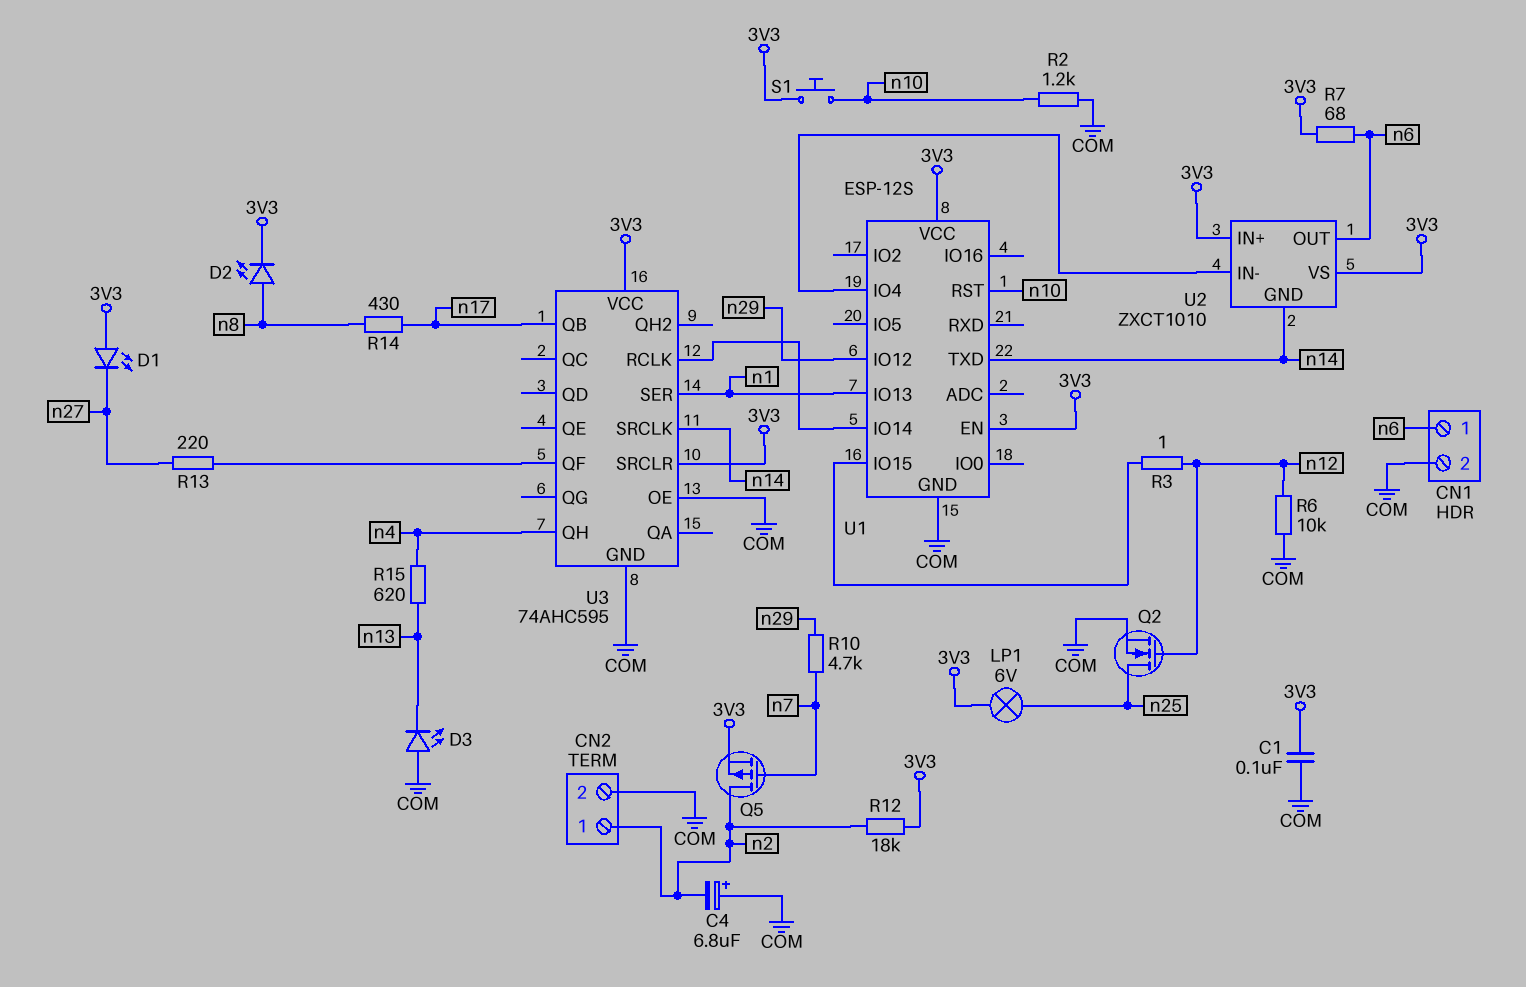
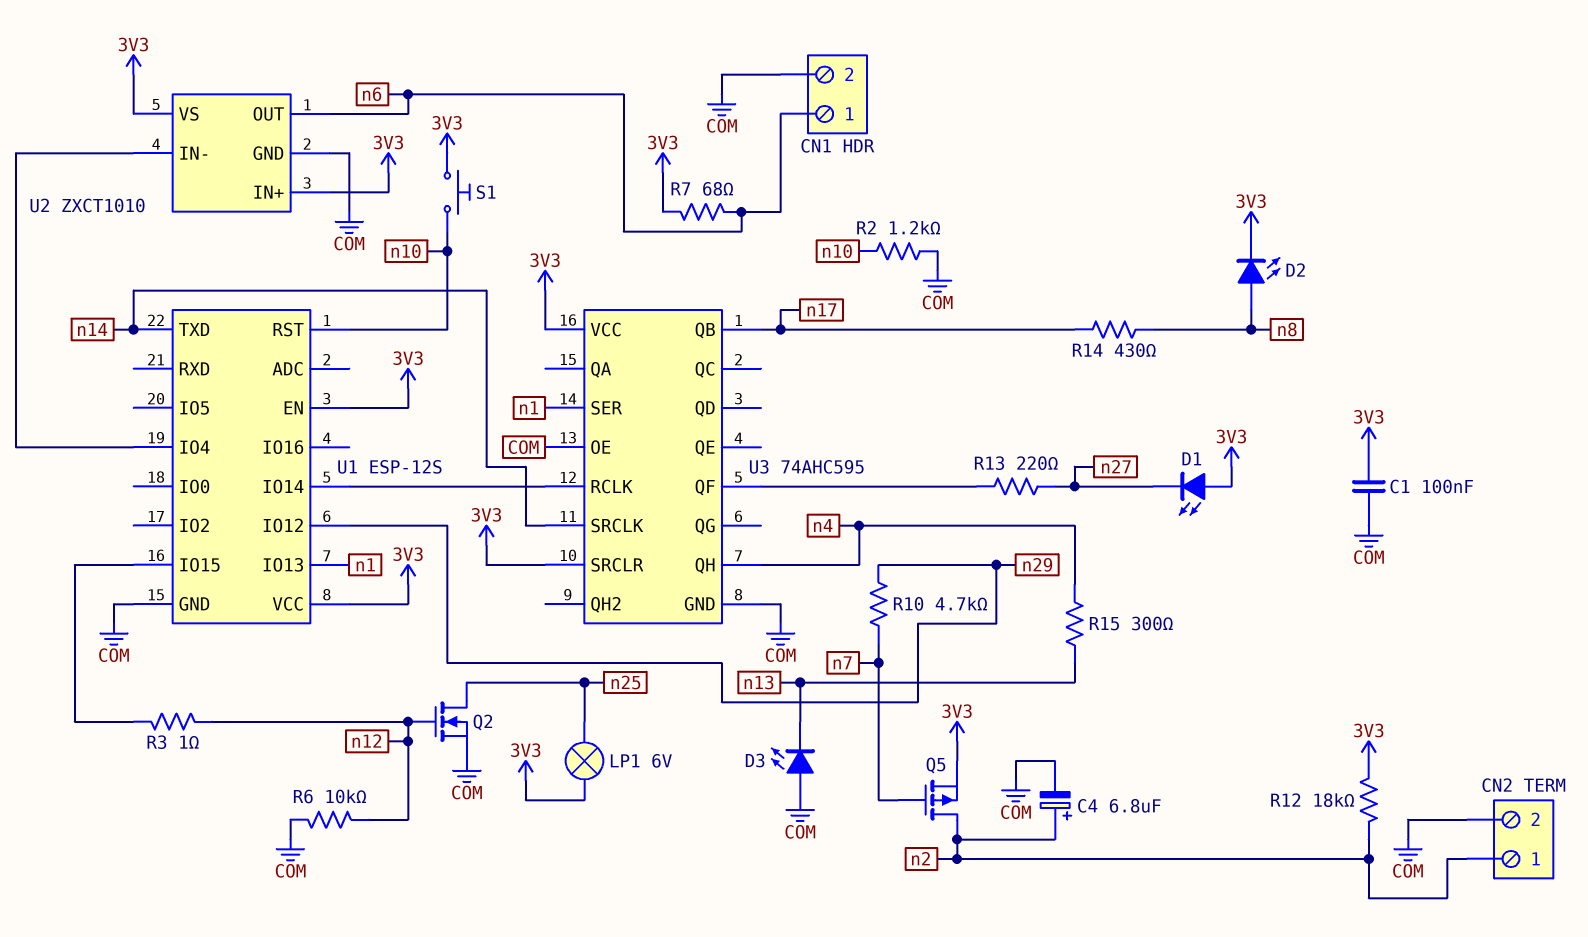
C4: 6.8uF (plus COM, minus n2) -> 6.8uF (plus n2, minus COM)
R15: 620 (n4, n13) -> 300 (n4, n13)
U2 pin GND: n14 -> COM

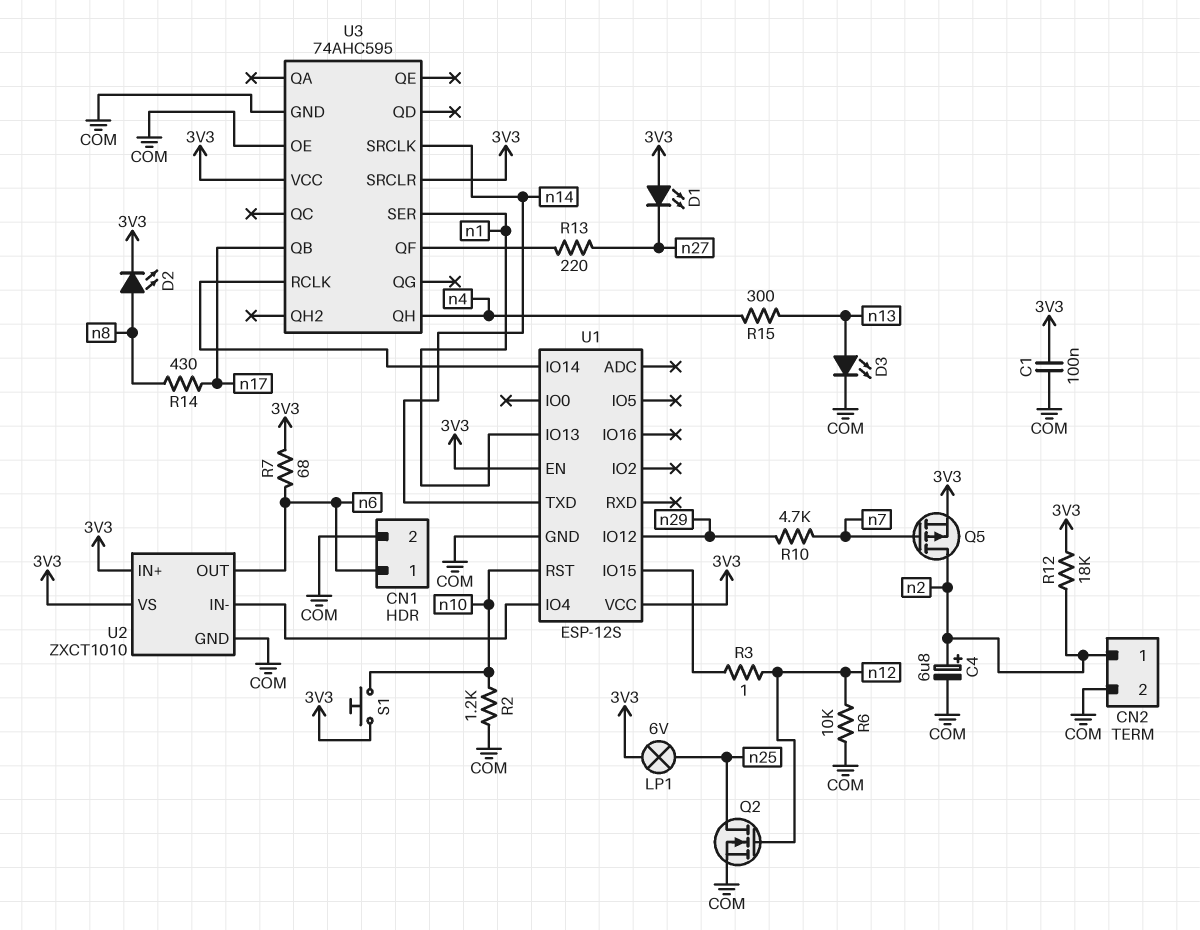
D3: LED (A COM, K n13) -> LED (A n13, K COM)

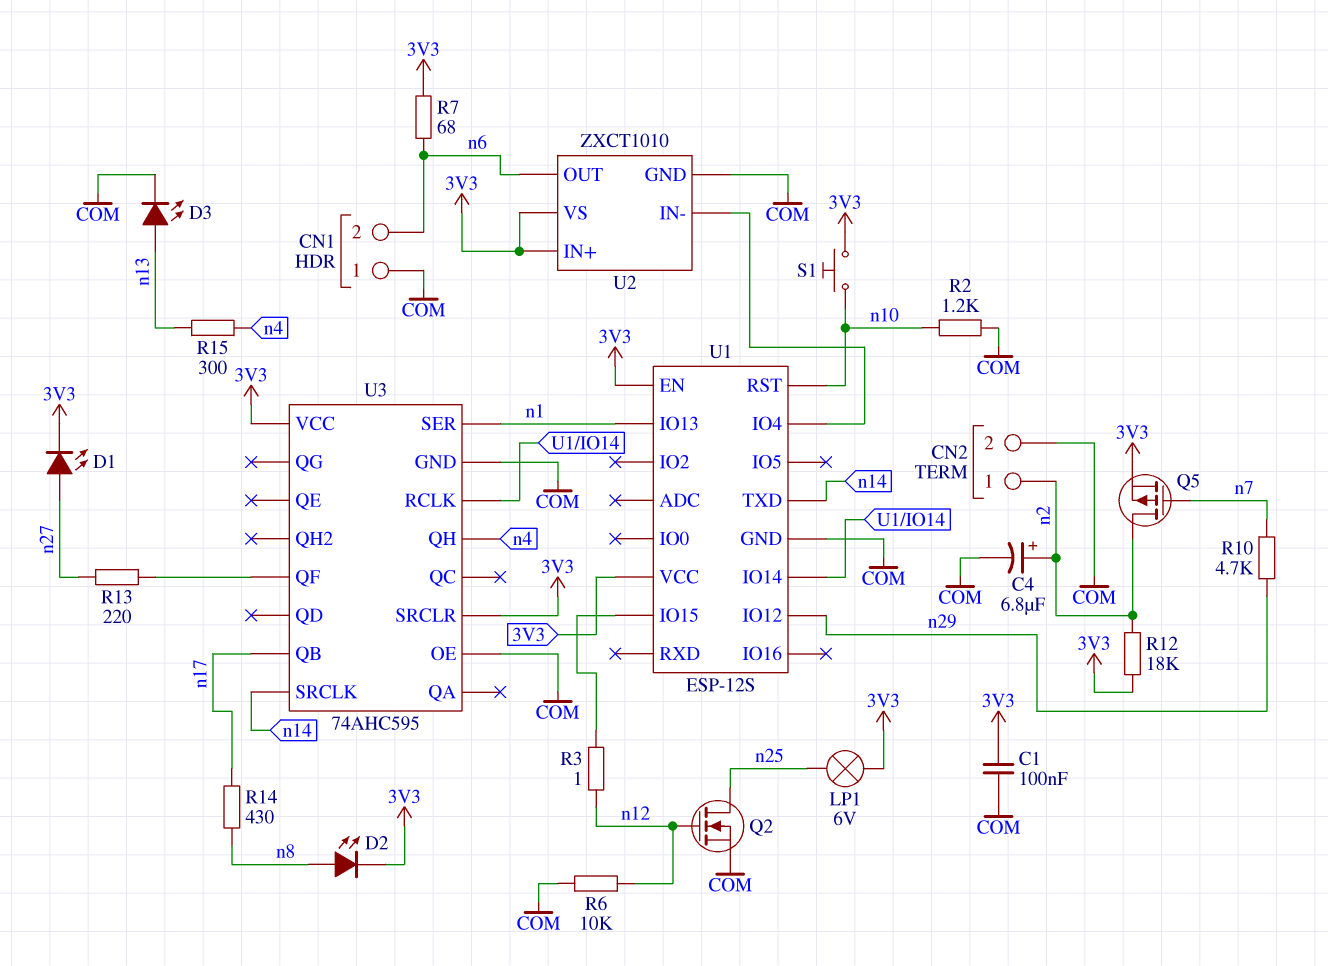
CN1 pin 1: n6 -> COM
CN1 pin 2: COM -> n6
D1: LED (A 3V3, K n27) -> LED (A n27, K 3V3)

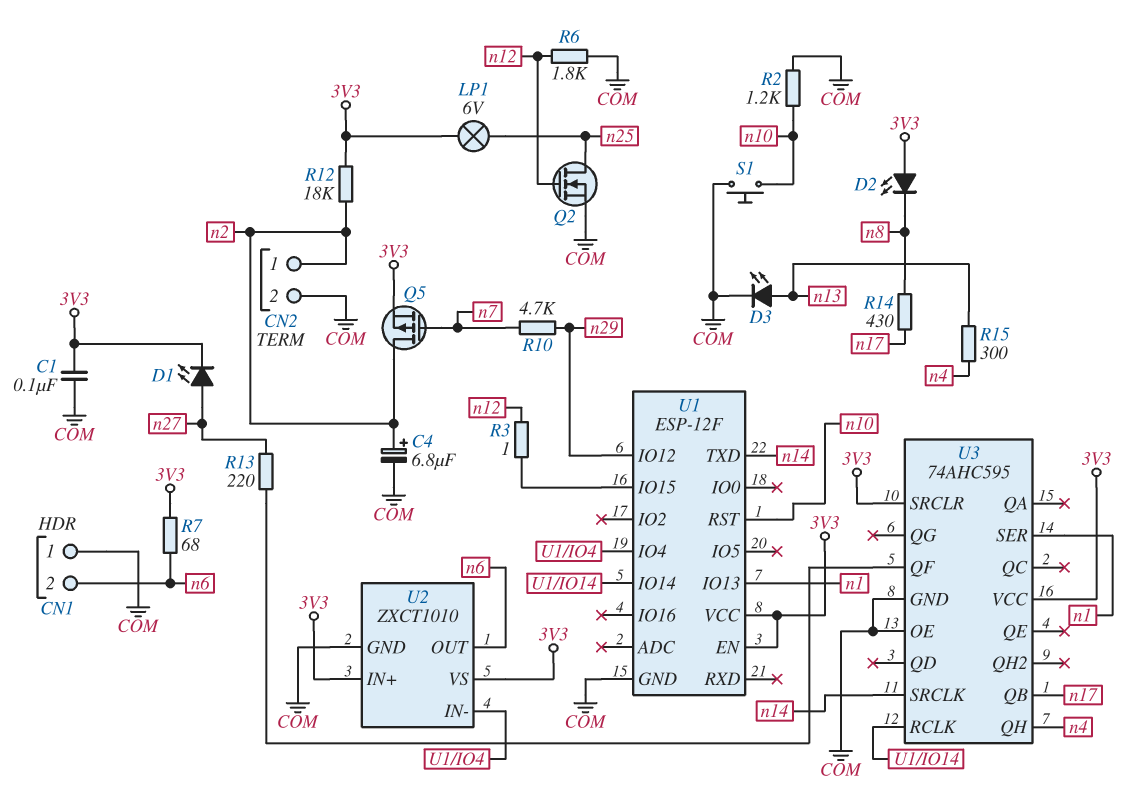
D2: LED (A n8, K 3V3) -> LED (A 3V3, K n8)
R6: 10k (COM, n12) -> 1.8k (COM, n12)
S1: button (3V3, n10) -> button (COM, n10)
U1: ESP-12S -> ESP-12F

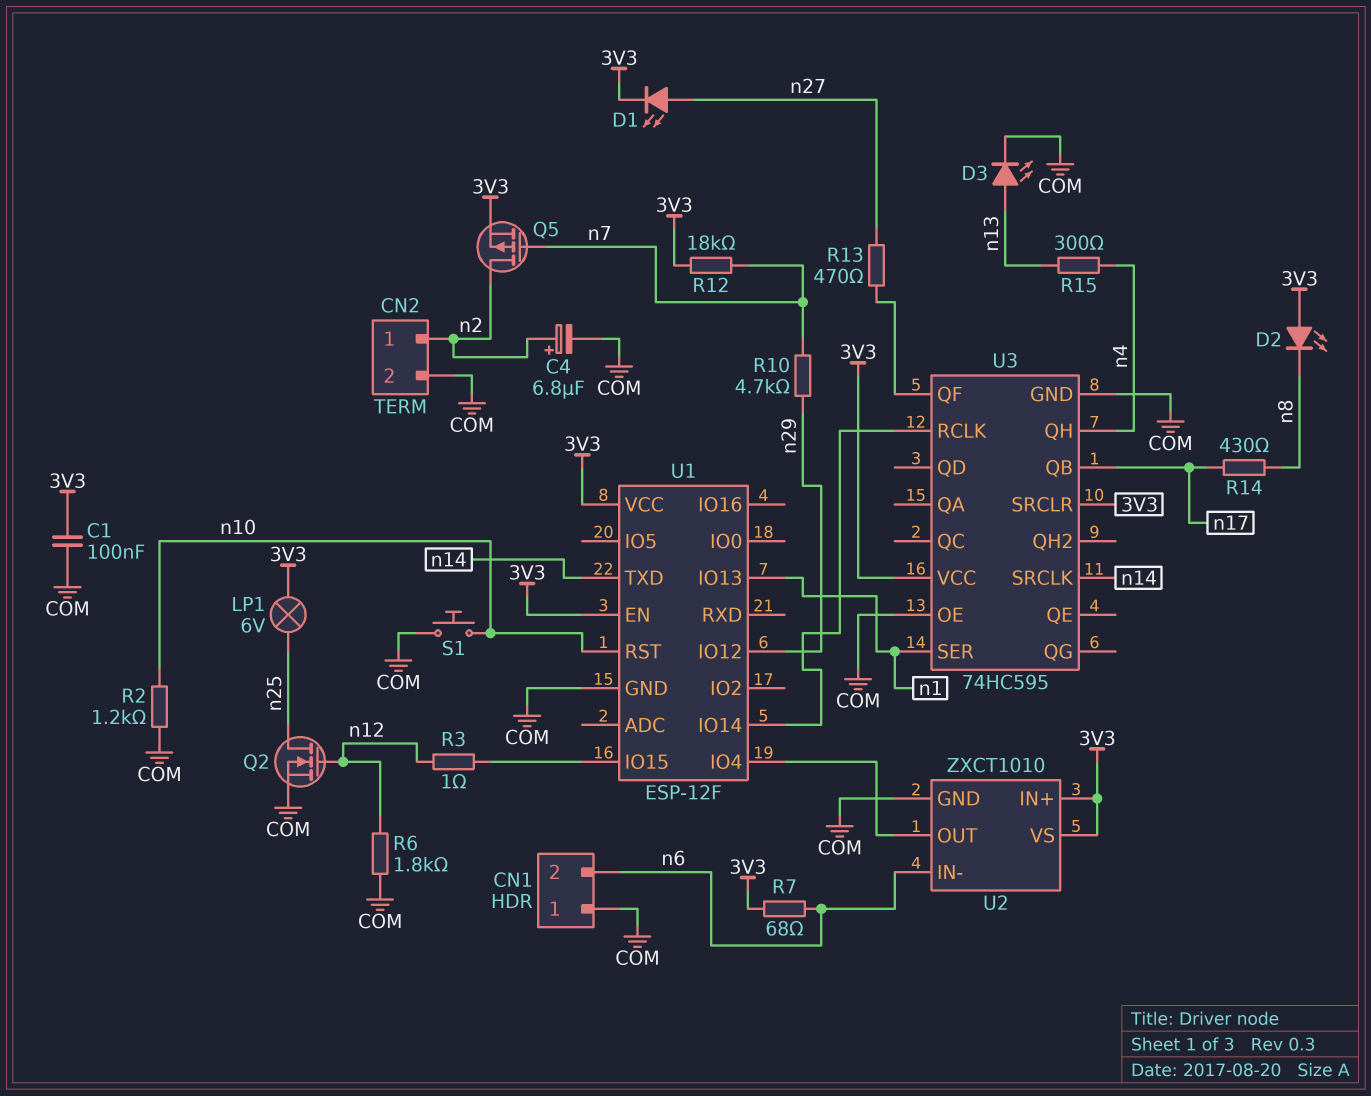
R12: 18k (3V3, n2) -> 18k (3V3, n7)
R13: 220 (U3/QF, n27) -> 470 (U3/QF, n27)
U2 pin IN-: U1/IO4 -> n6
U2 pin OUT: n6 -> U1/IO4
U3: 74AHC595 -> 74HC595

